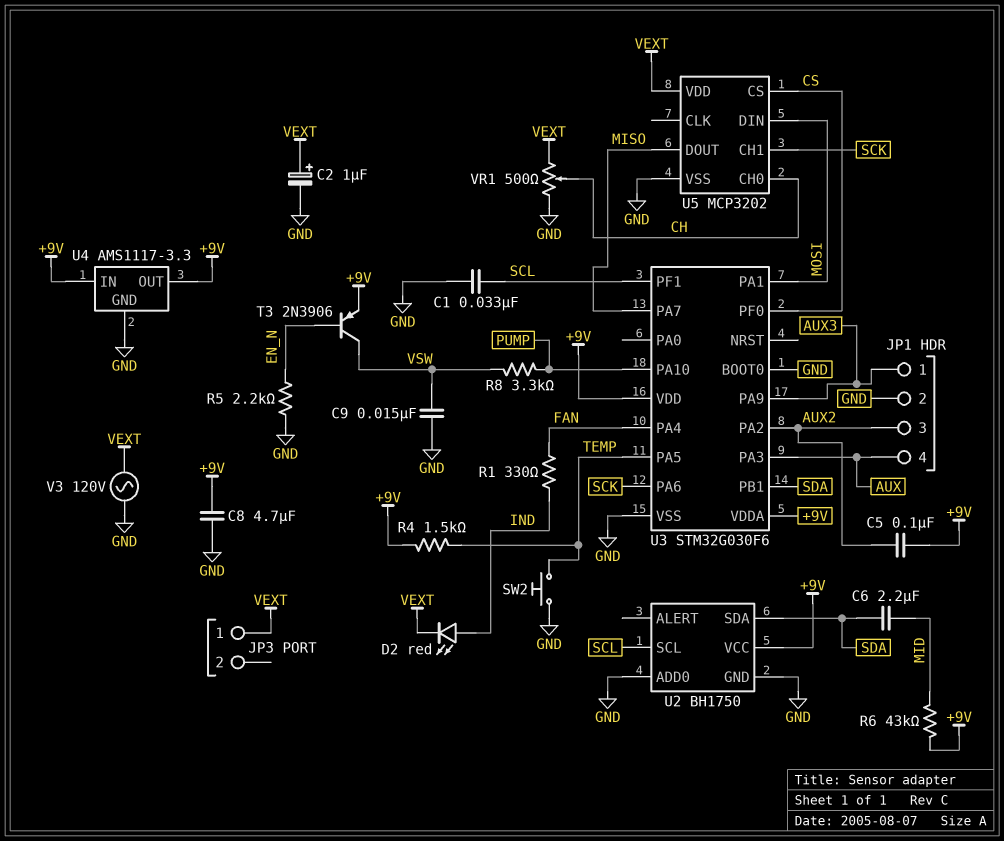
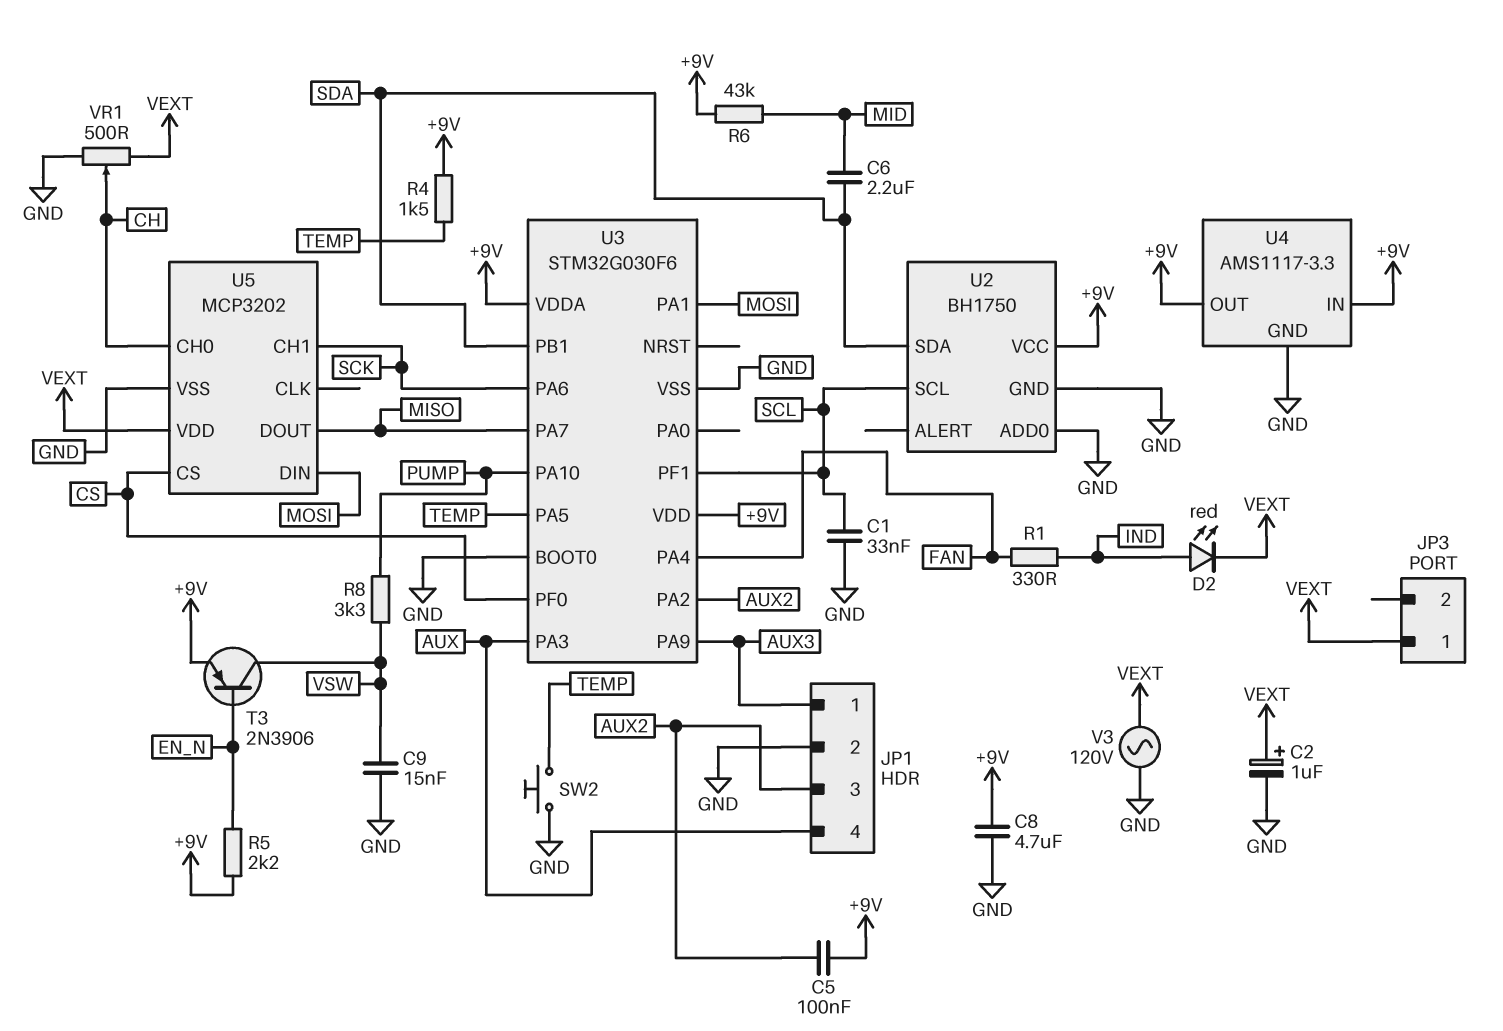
R5: 2.2k (EN_N, GND) -> 2.2k (+9V, EN_N)

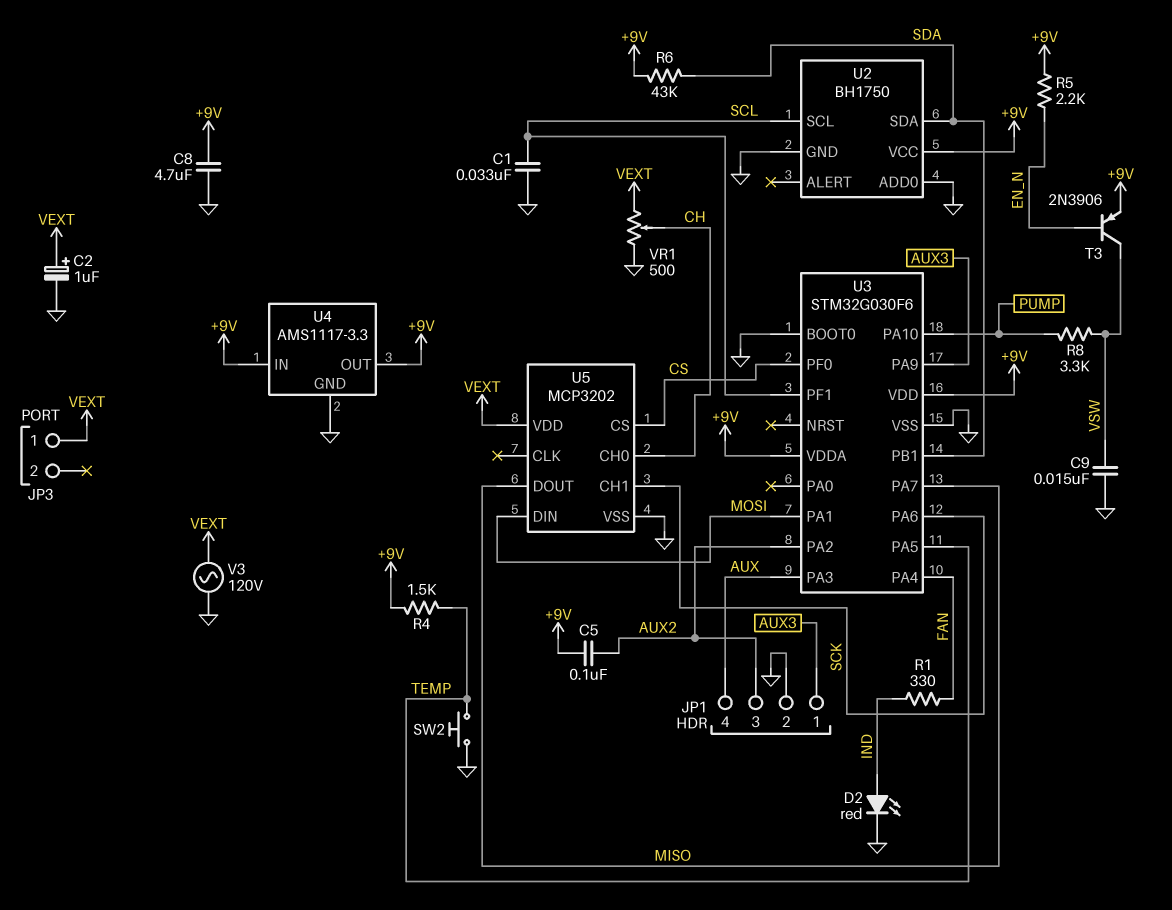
C6: 2.2uF (MID, SDA) -> none
D2: LED red (A IND, K VEXT) -> LED red (A IND, K GND)
R6: 43k (+9V, MID) -> 43k (+9V, SDA)

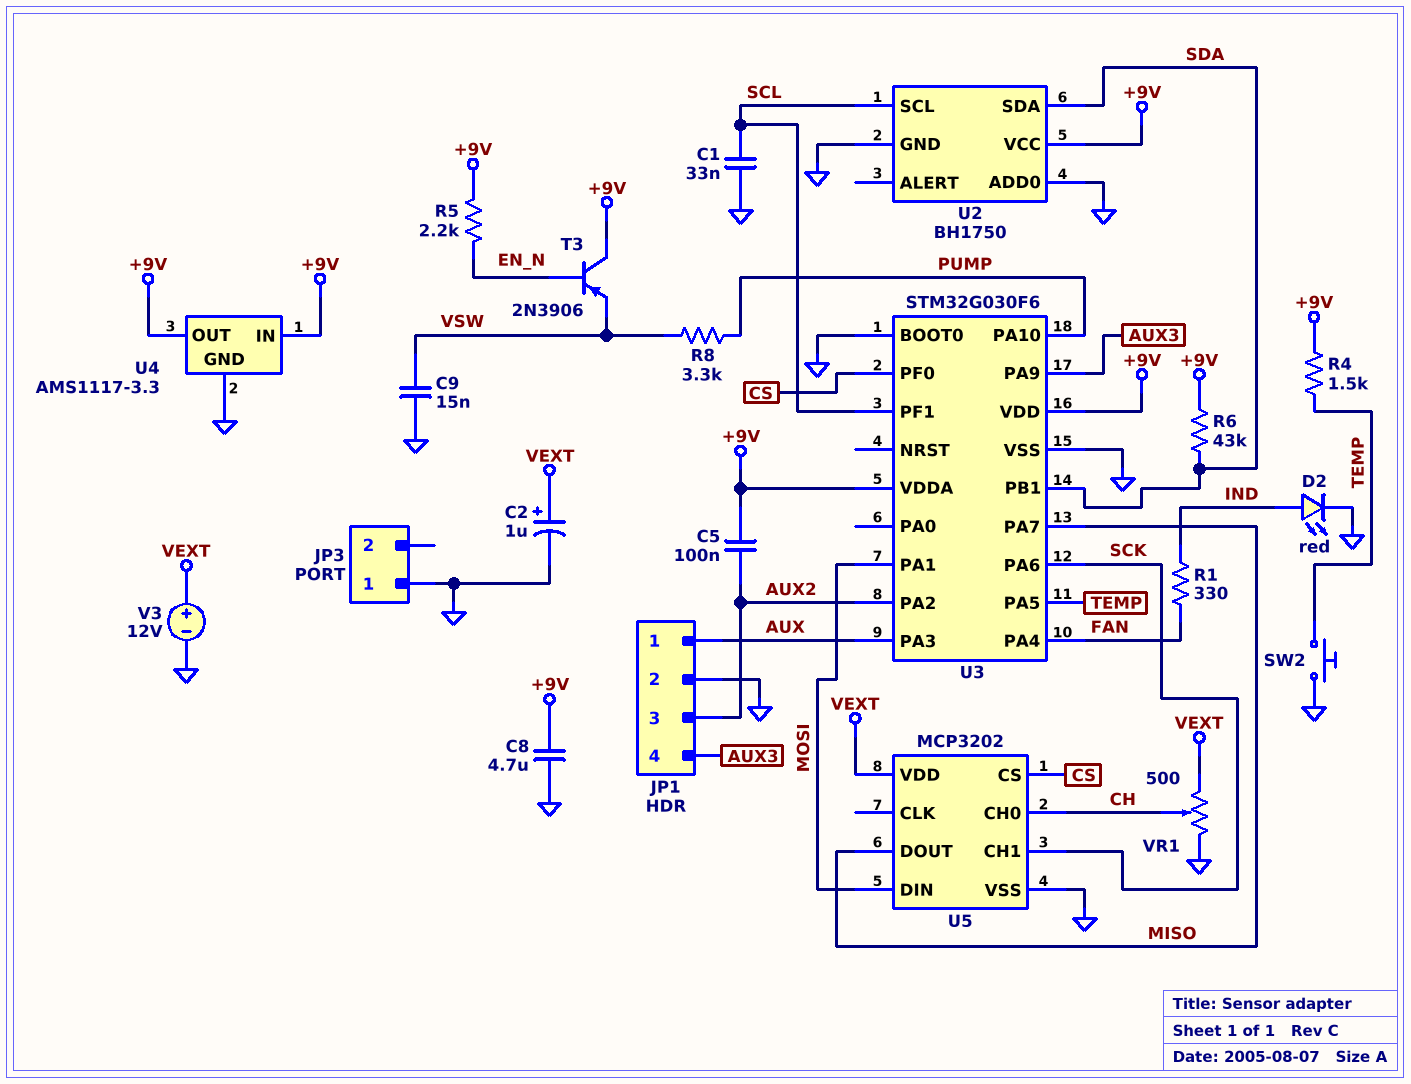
JP1 pin 1: AUX3 -> AUX
JP1 pin 4: AUX -> AUX3
JP3 pin 1: VEXT -> GND
T3: PNP 2N3906 (B EN_N, C VSW, E +9V) -> PNP 2N3906 (B EN_N, C +9V, E VSW)
V3: AC 120V (GND, VEXT) -> 12V (plus VEXT, minus GND)

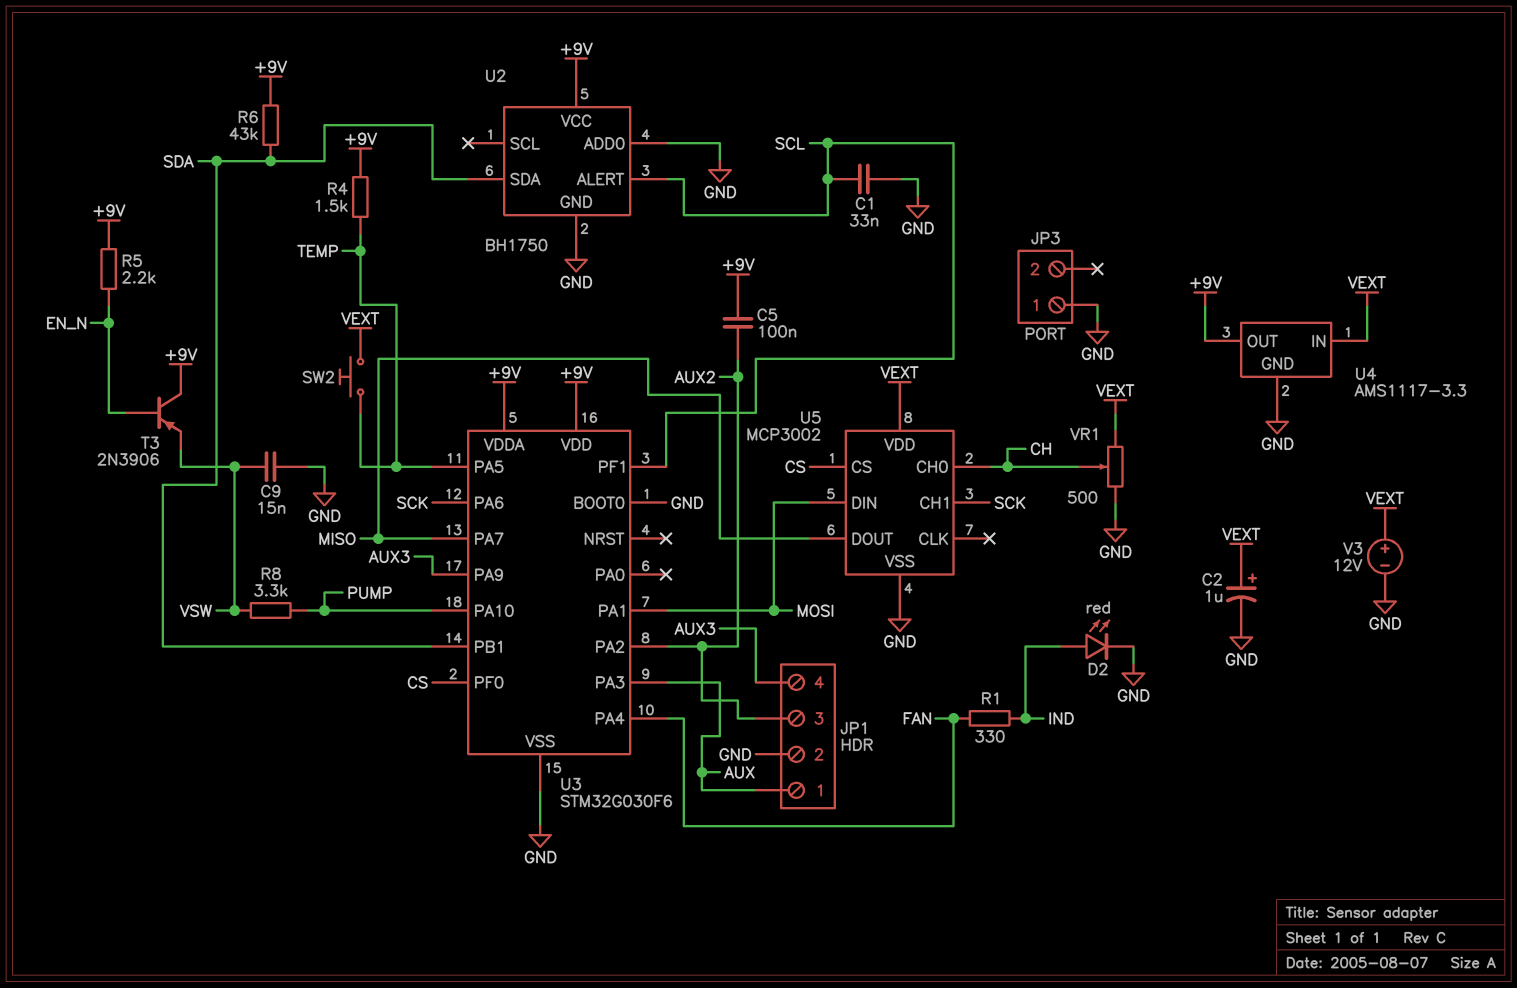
C8: 4.7uF (+9V, GND) -> none
SW2: button (GND, TEMP) -> button (TEMP, VEXT)
U2 pin ALERT: none -> SCL
U2 pin SCL: SCL -> none
U4 pin IN: +9V -> VEXT
U5: MCP3202 -> MCP3002

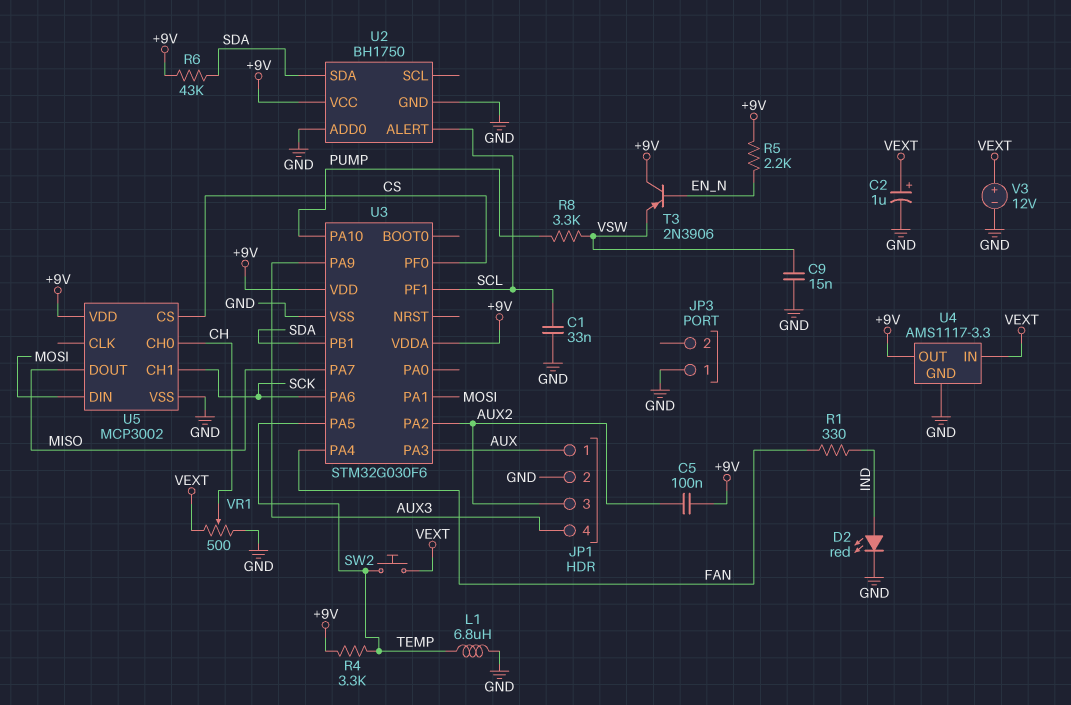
L1: none -> 6.8uH (GND, TEMP)
R4: 1.5k (+9V, TEMP) -> 3.3k (+9V, TEMP)
U3 pin BOOT0: GND -> none
U5 pin VDD: VEXT -> +9V

